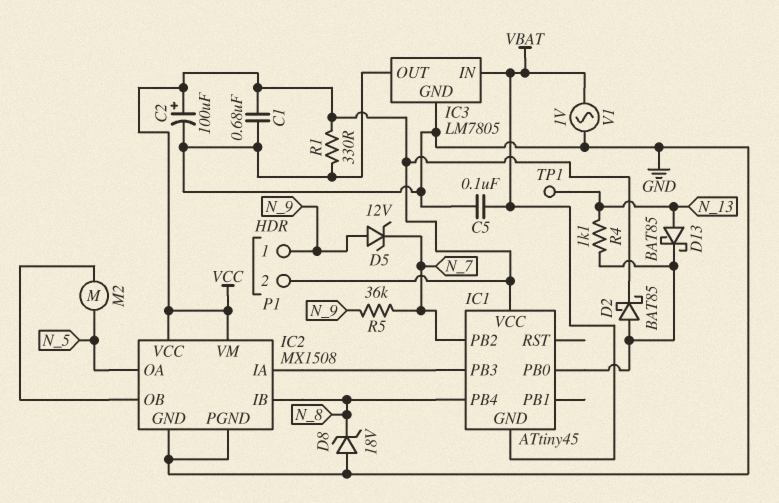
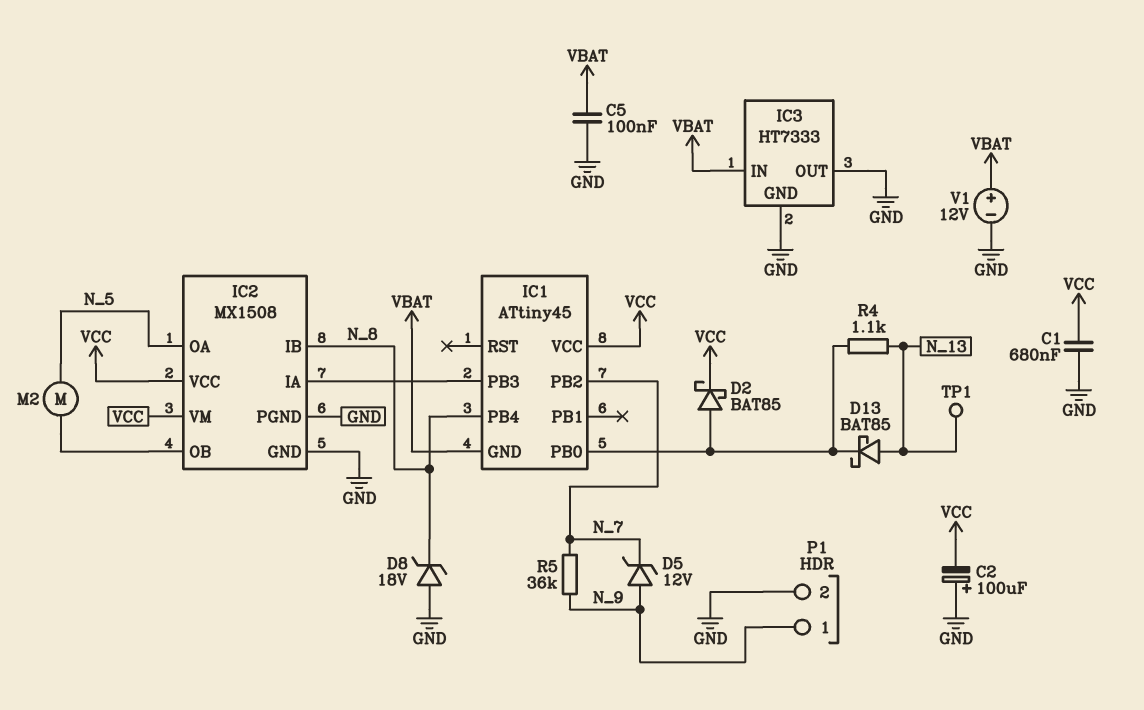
C2: 100uF (plus VCC, minus GND) -> 100uF (plus GND, minus VCC)
IC3: LM7805 -> HT7333
P1 pin 2: VCC -> GND
R1: 330 (GND, VCC) -> none
V1: AC 1V (GND, VBAT) -> 12V (plus VBAT, minus GND)

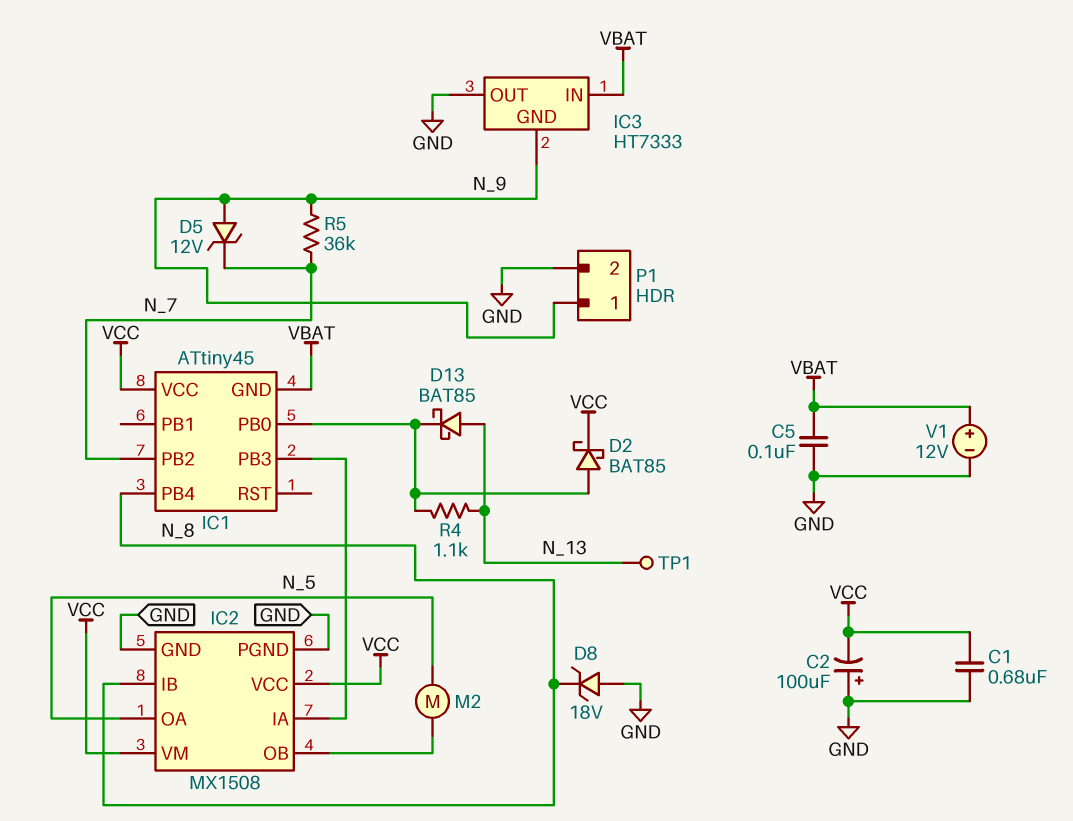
IC3 pin GND: GND -> N_9

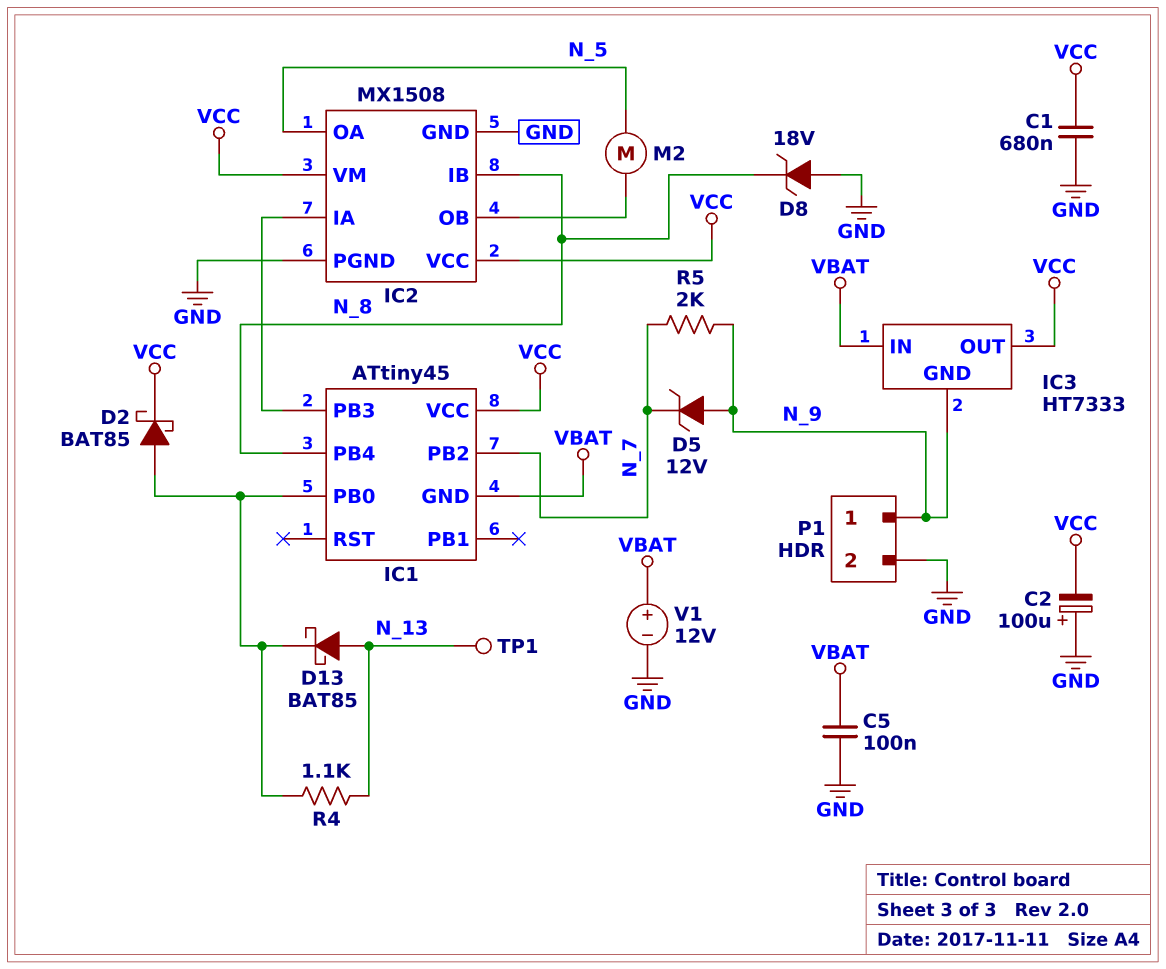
IC3 pin OUT: GND -> VCC
R5: 36k (N_7, N_9) -> 2k (N_7, N_9)

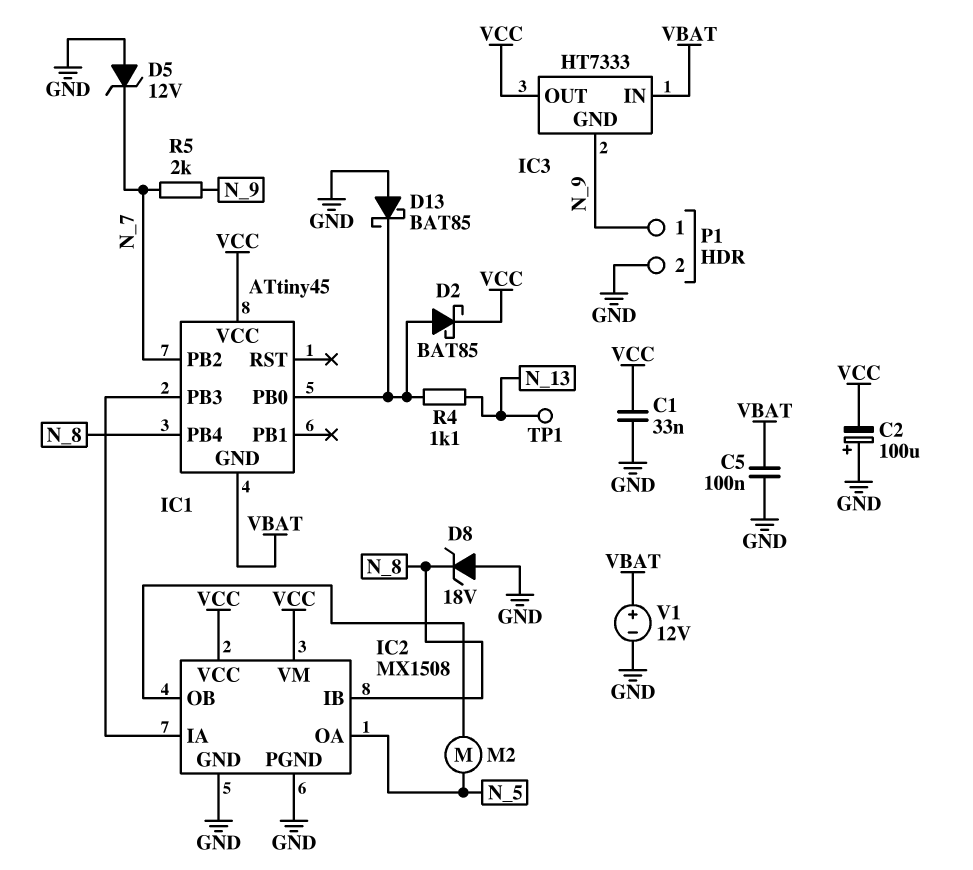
C1: 680nF (GND, VCC) -> 33nF (GND, VCC)
D5: zener 12V (A N_9, K N_7) -> zener 12V (A GND, K N_7)
D13: schottky BAT85 (A N_13, K IC1/PB0) -> schottky BAT85 (A GND, K IC1/PB0)

